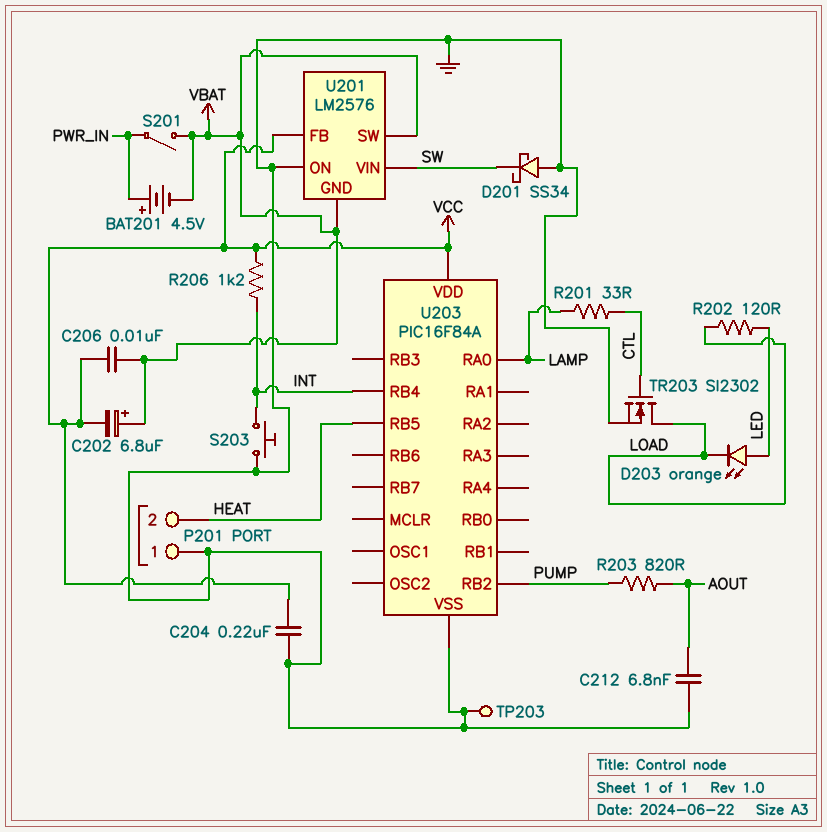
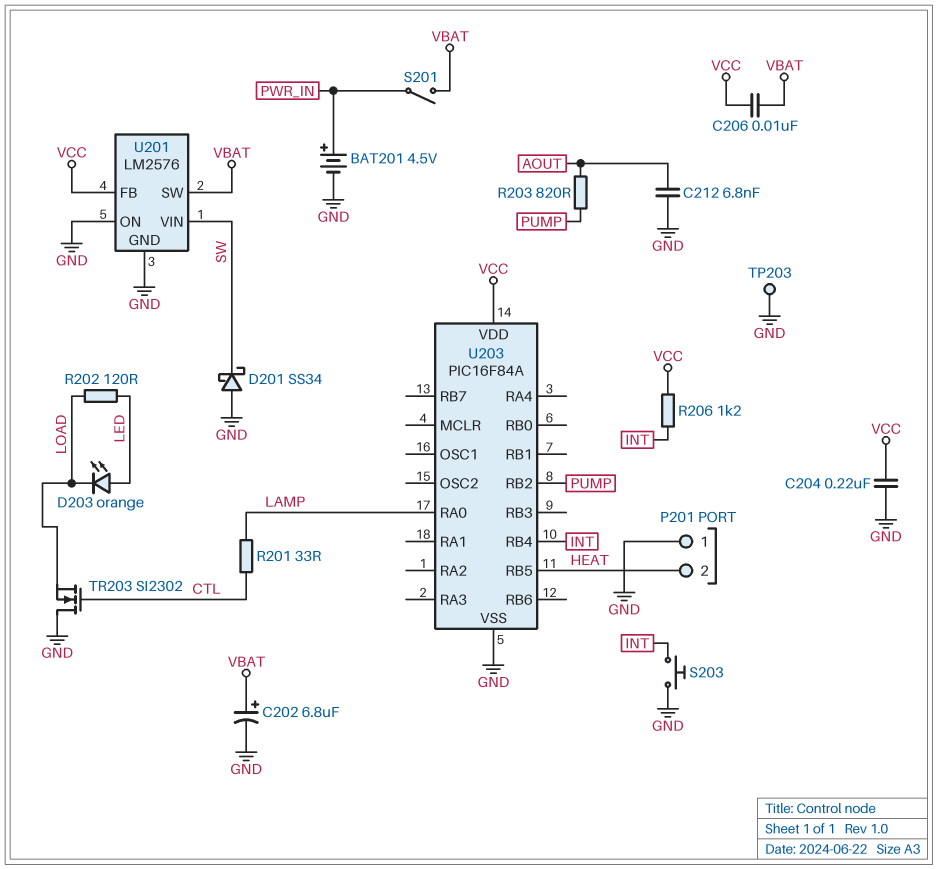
BAT201: 4.5V (plus PWR_IN, minus VBAT) -> 4.5V (plus PWR_IN, minus GND)
C202: 6.8uF (plus VBAT, minus VCC) -> 6.8uF (plus VBAT, minus GND)
TR203: NMOS SI2302 (G CTL, D LOAD, S GND) -> NMOS SI2302 (G CTL, D GND, S LOAD)
U201 pin GND: VBAT -> GND

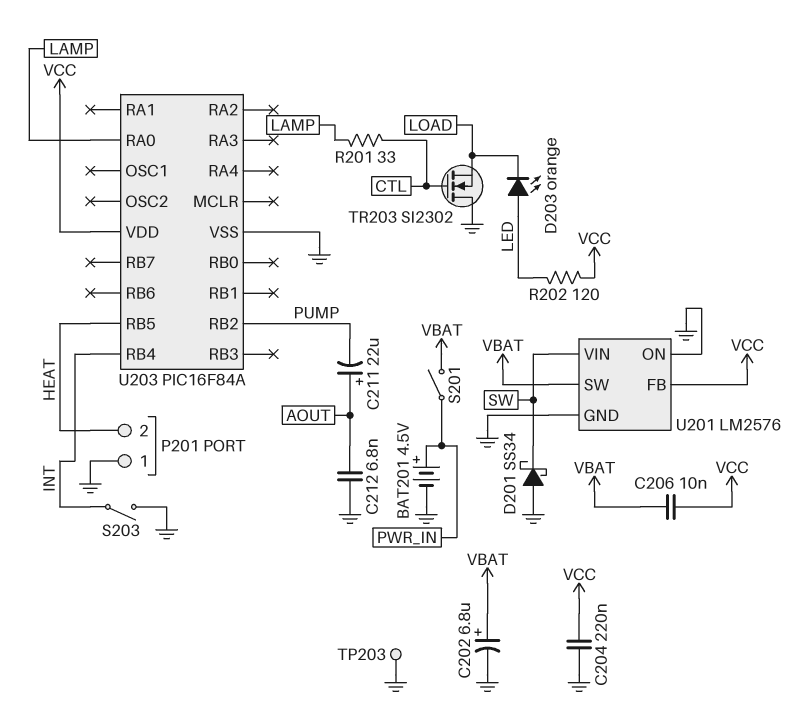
C211: none -> 22uF (plus AOUT, minus PUMP)
R202: 120 (LED, LOAD) -> 120 (LED, VCC)
R203: 820 (AOUT, PUMP) -> none
R206: 1.2k (INT, VCC) -> none
S203: button (GND, INT) -> switch (GND, INT)

